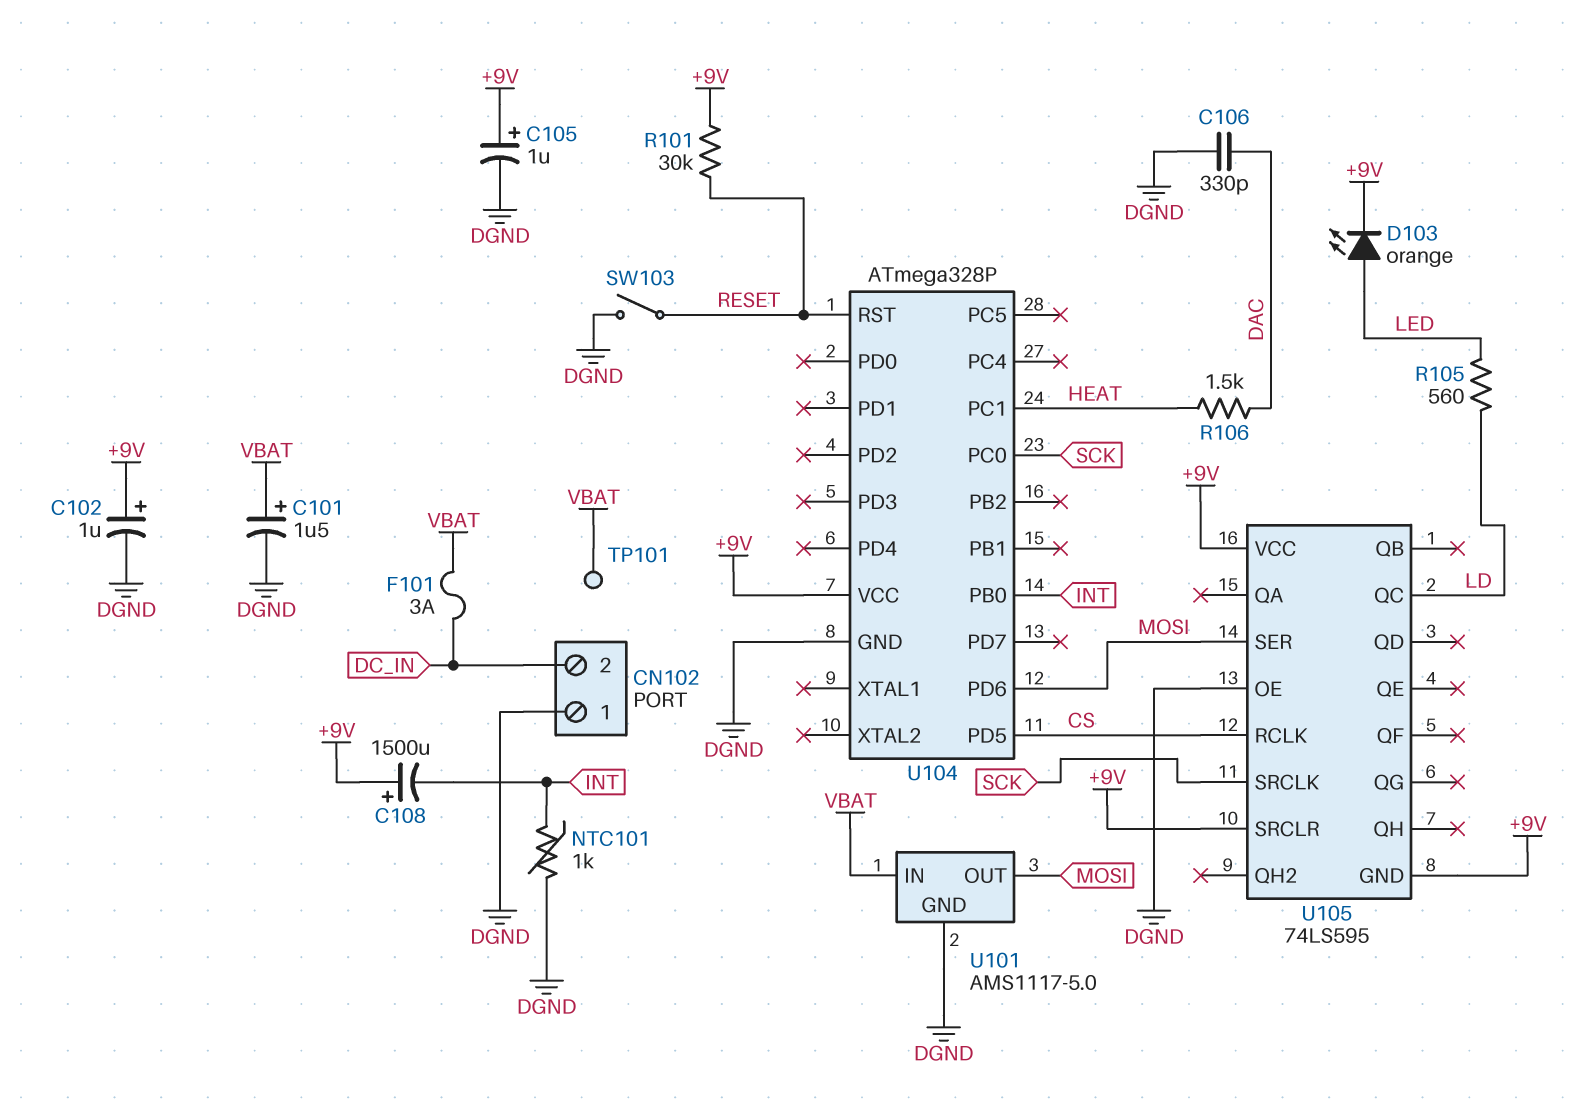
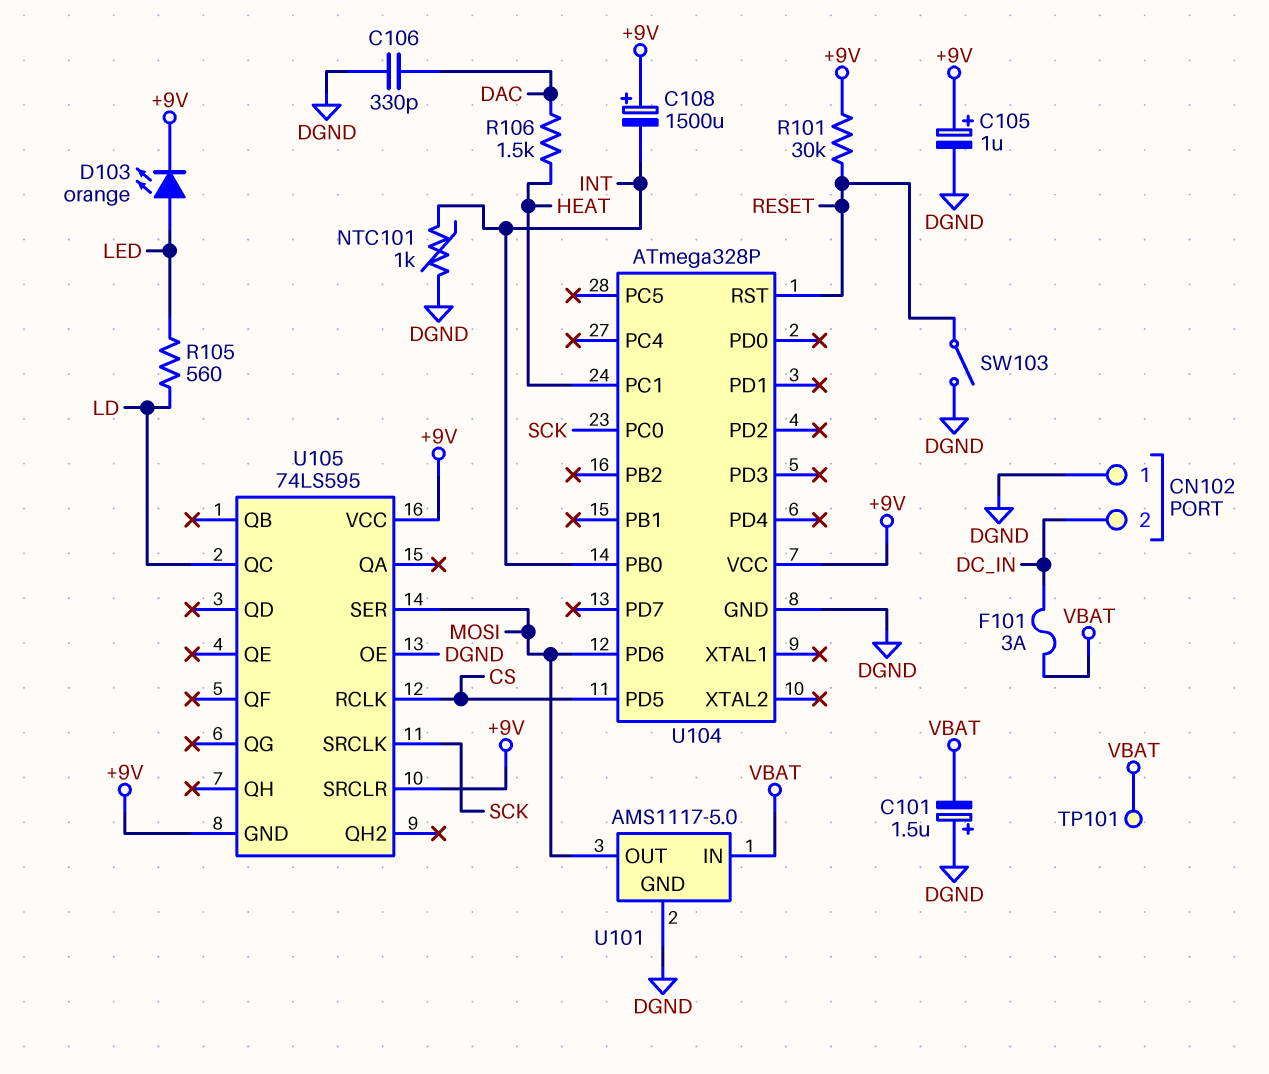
C101: 1.5uF (plus VBAT, minus DGND) -> 1.5uF (plus DGND, minus VBAT)
C102: 1uF (plus +9V, minus DGND) -> none

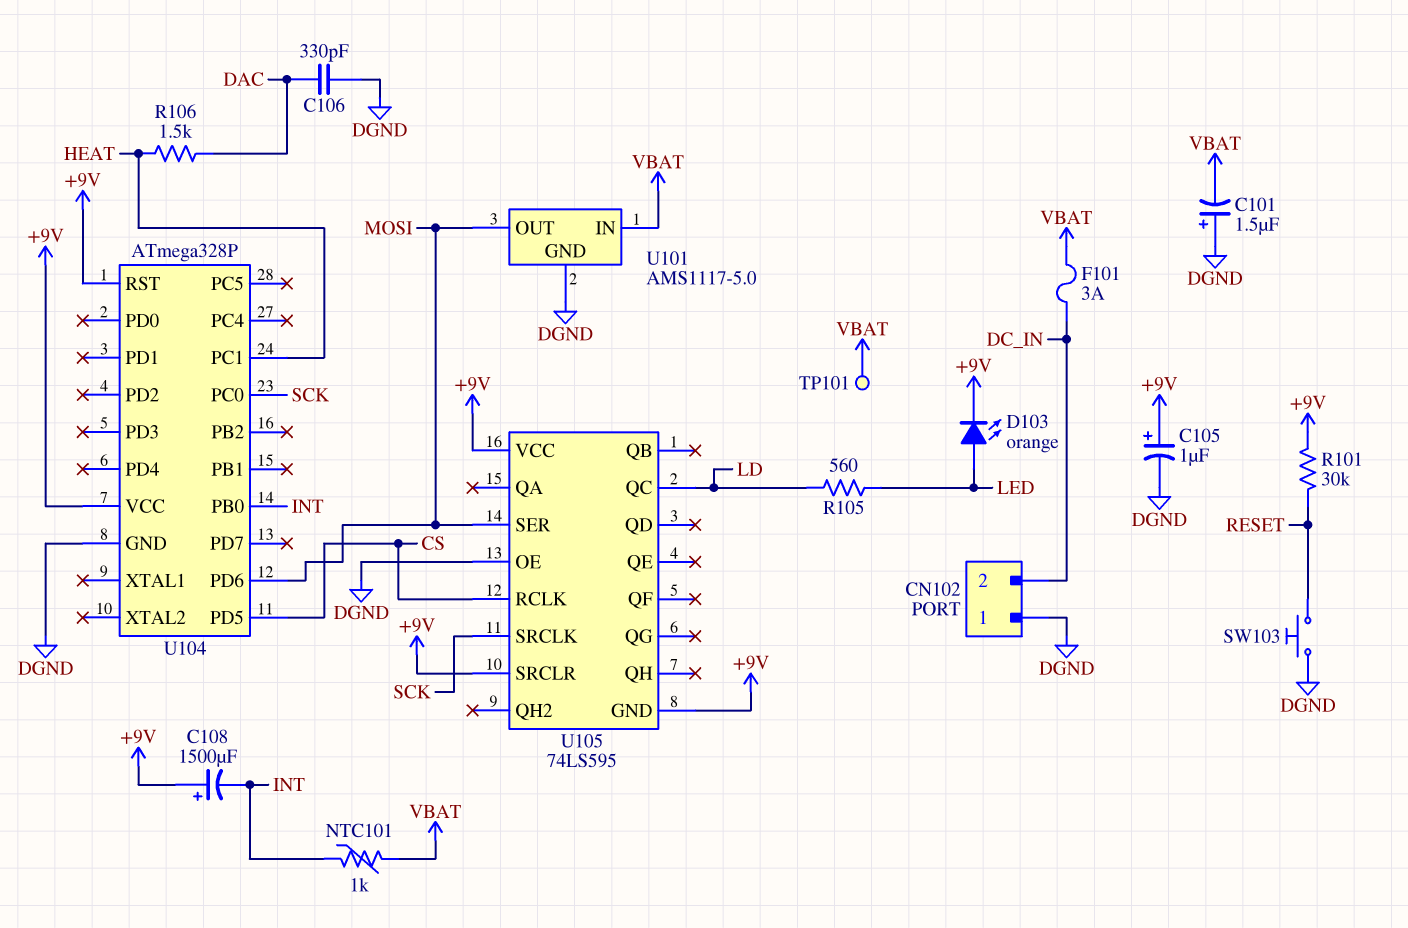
NTC101: 1k (DGND, INT) -> 1k (INT, VBAT)
SW103: switch (DGND, RESET) -> button (DGND, RESET)
U104 pin RST: RESET -> +9V

